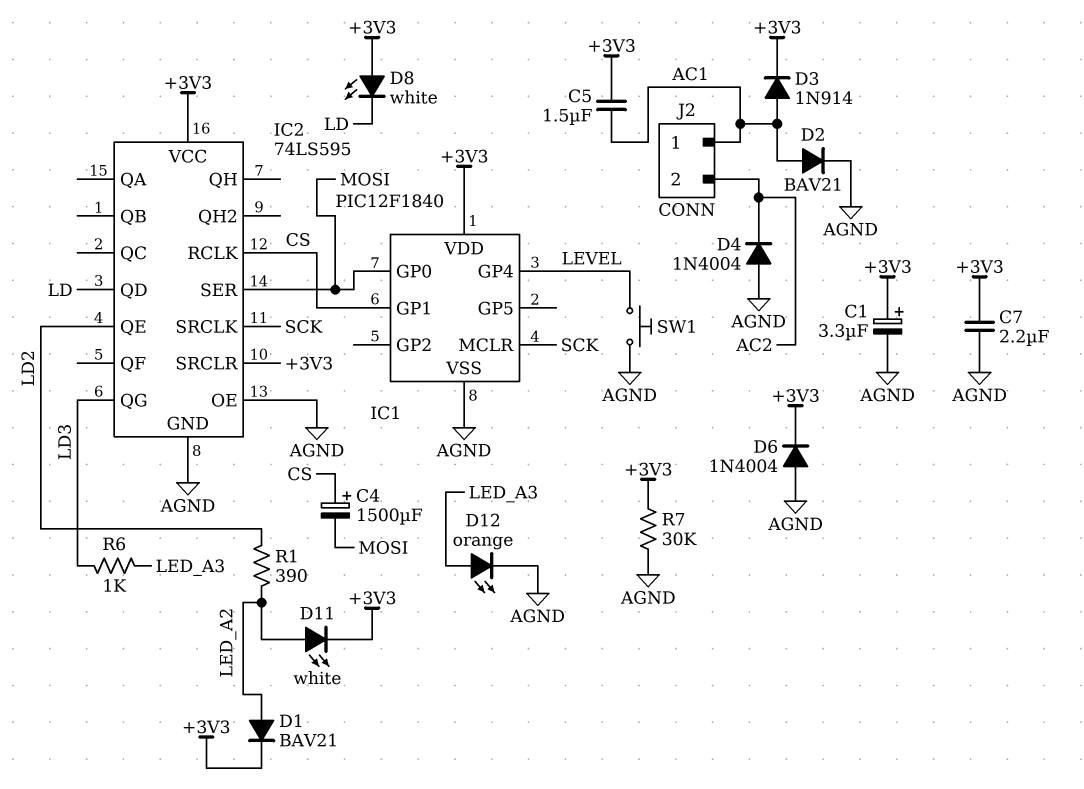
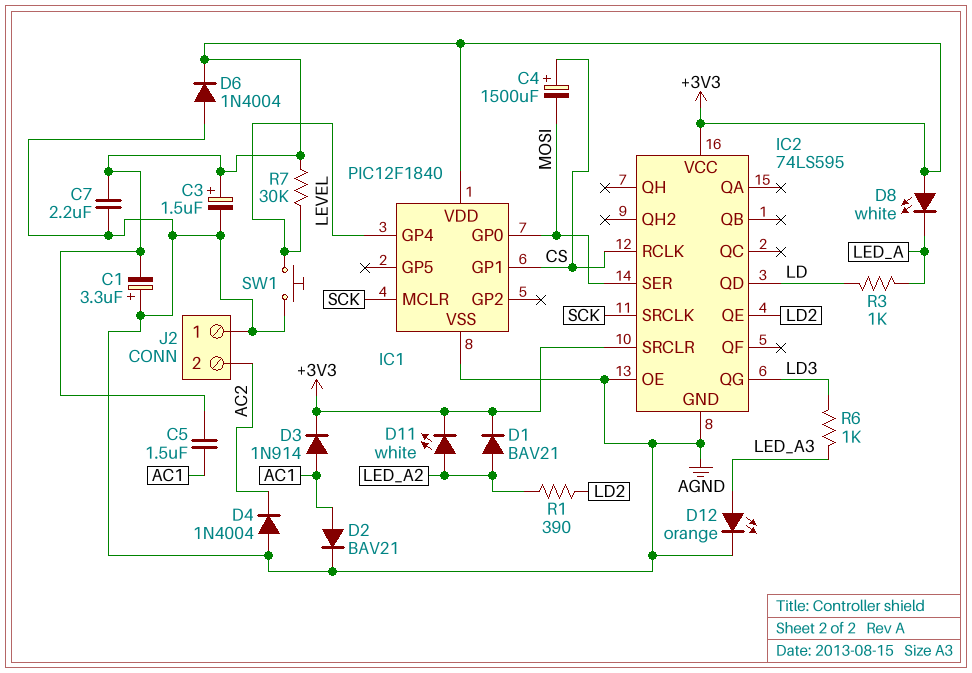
C1: 3.3uF (plus +3V3, minus AGND) -> 3.3uF (plus AGND, minus +3V3)
C3: none -> 1.5uF (plus +3V3, minus AGND)
D8: LED white (A +3V3, K LD) -> LED white (A +3V3, K LED_A)
J2 pin 1: AC1 -> AGND
R3: none -> 1k (LD, LED_A)
R7: 30k (+3V3, AGND) -> 30k (+3V3, LEVEL)

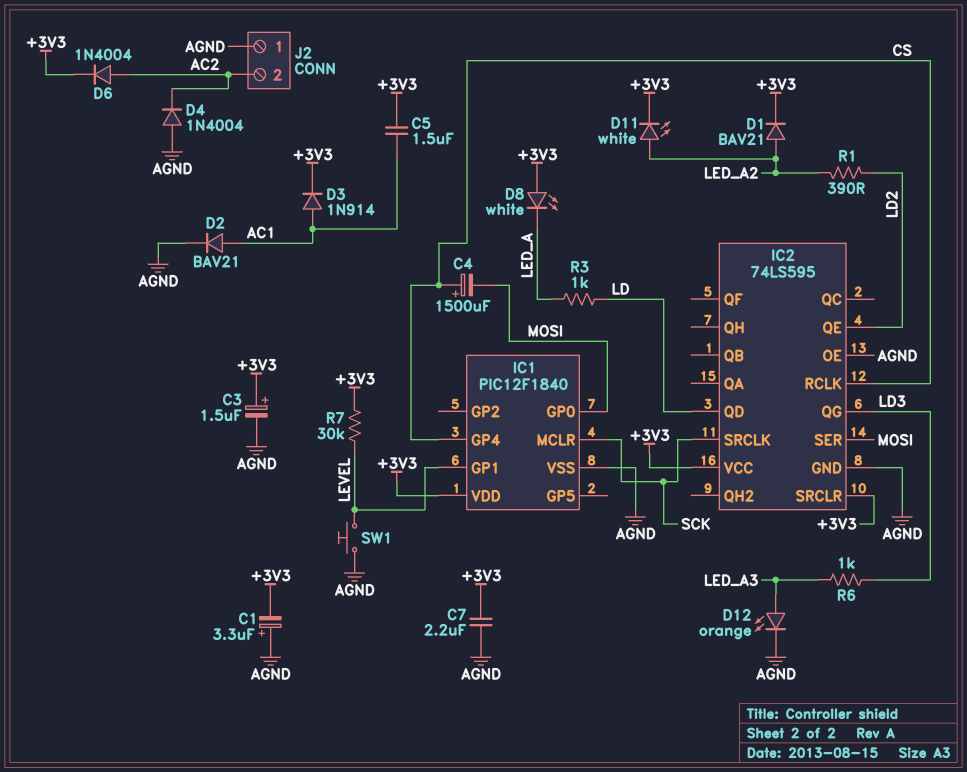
D6: diode 1N4004 (A AGND, K +3V3) -> diode 1N4004 (A AC2, K +3V3)
IC1 pin GP1: CS -> LEVEL
IC1 pin GP4: LEVEL -> CS

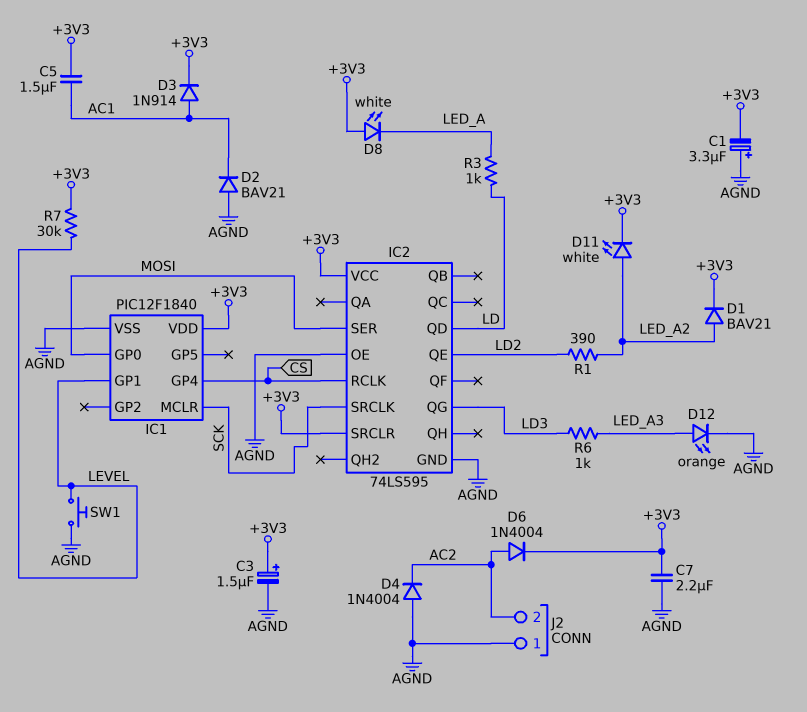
C4: 1500uF (plus CS, minus MOSI) -> none
D2: diode BAV21 (A AC1, K AGND) -> diode BAV21 (A AGND, K AC1)

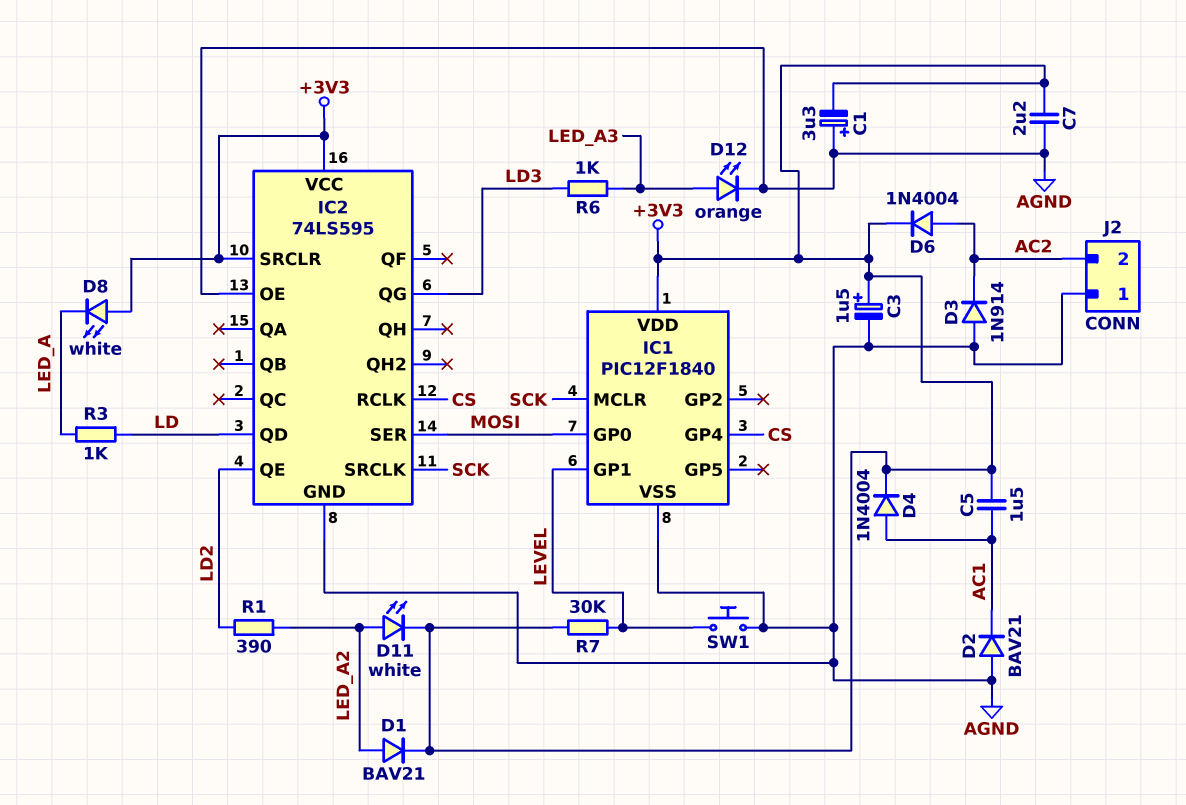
D3: diode 1N914 (A AC1, K +3V3) -> diode 1N914 (A AGND, K AC2)
D4: diode 1N4004 (A AGND, K AC2) -> diode 1N4004 (A AC1, K +3V3)

